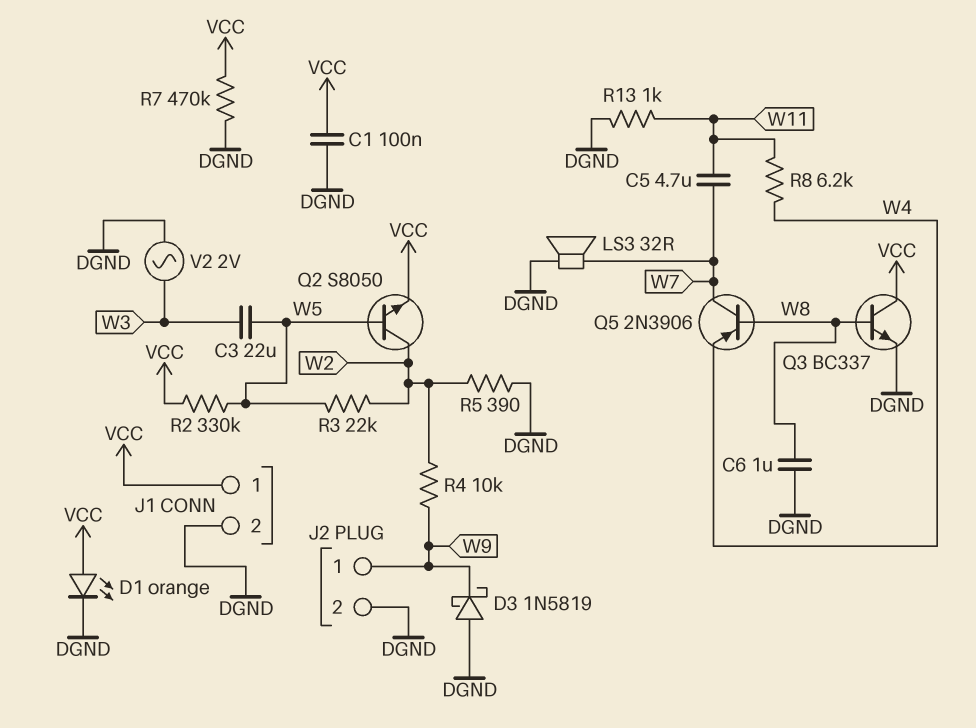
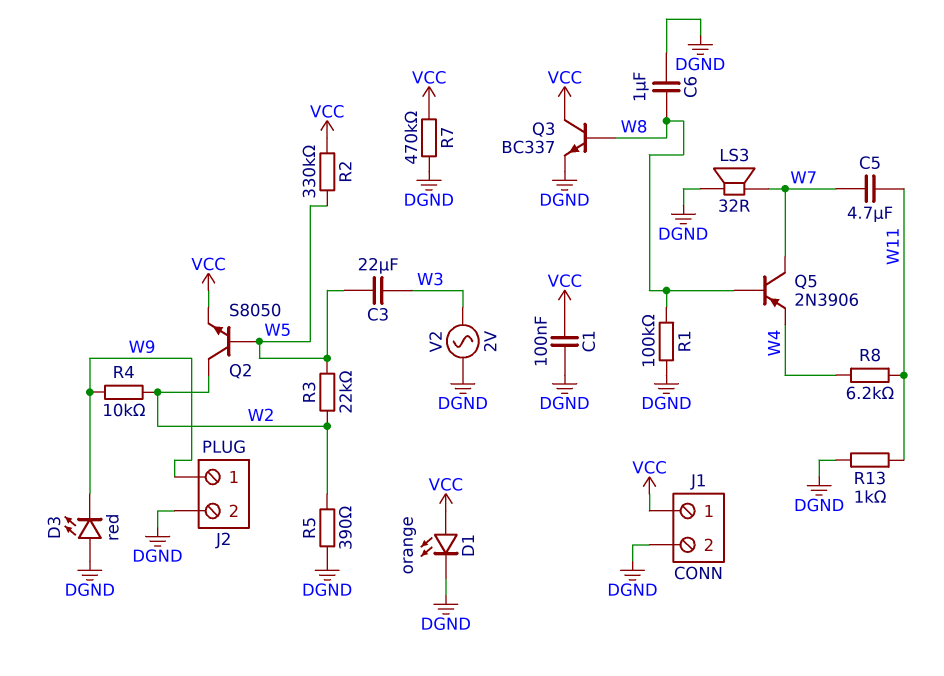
D3: schottky 1N5819 (A DGND, K W9) -> LED red (A DGND, K W9)
R1: none -> 100k (DGND, W8)

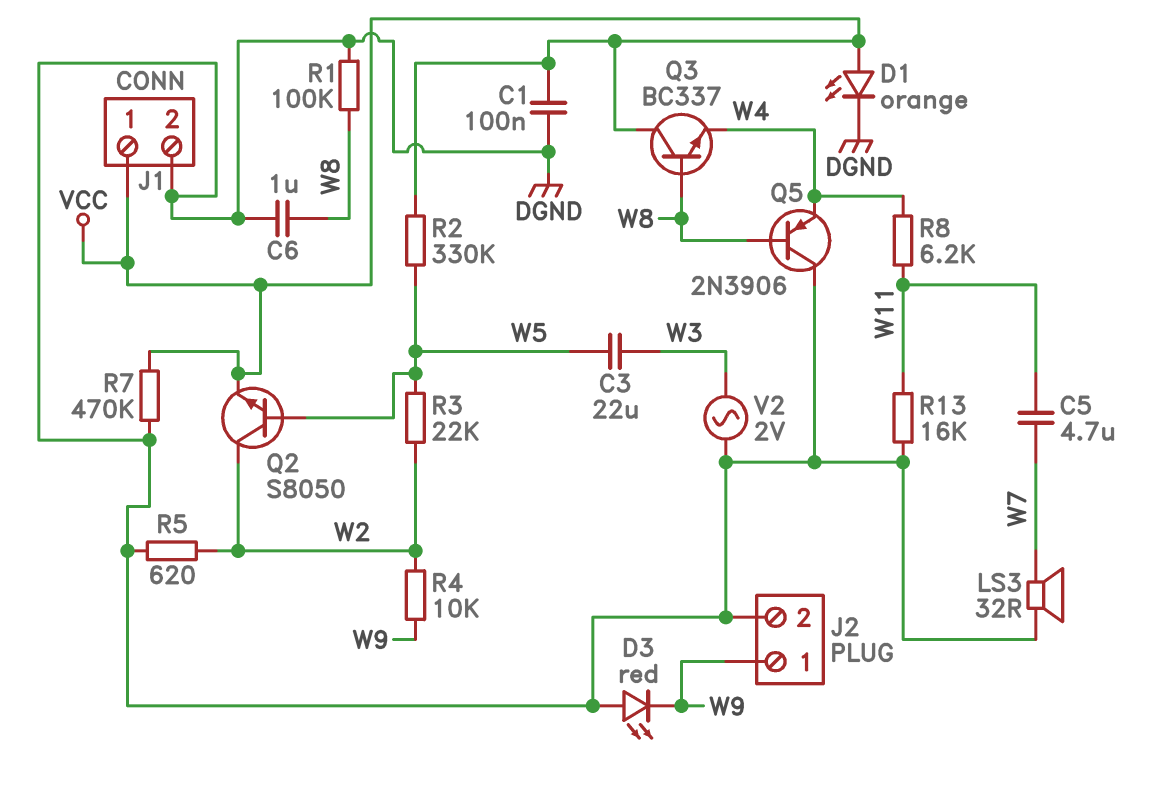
Q3: NPN BC337 (B W8, C VCC, E DGND) -> NPN BC337 (B W8, C VCC, E W4)
Q5: PNP 2N3906 (B W8, C W7, E W4) -> PNP 2N3906 (B W8, C DGND, E W4)
R5: 390 (DGND, W2) -> 620 (DGND, W2)
R13: 1k (DGND, W11) -> 16k (DGND, W11)

